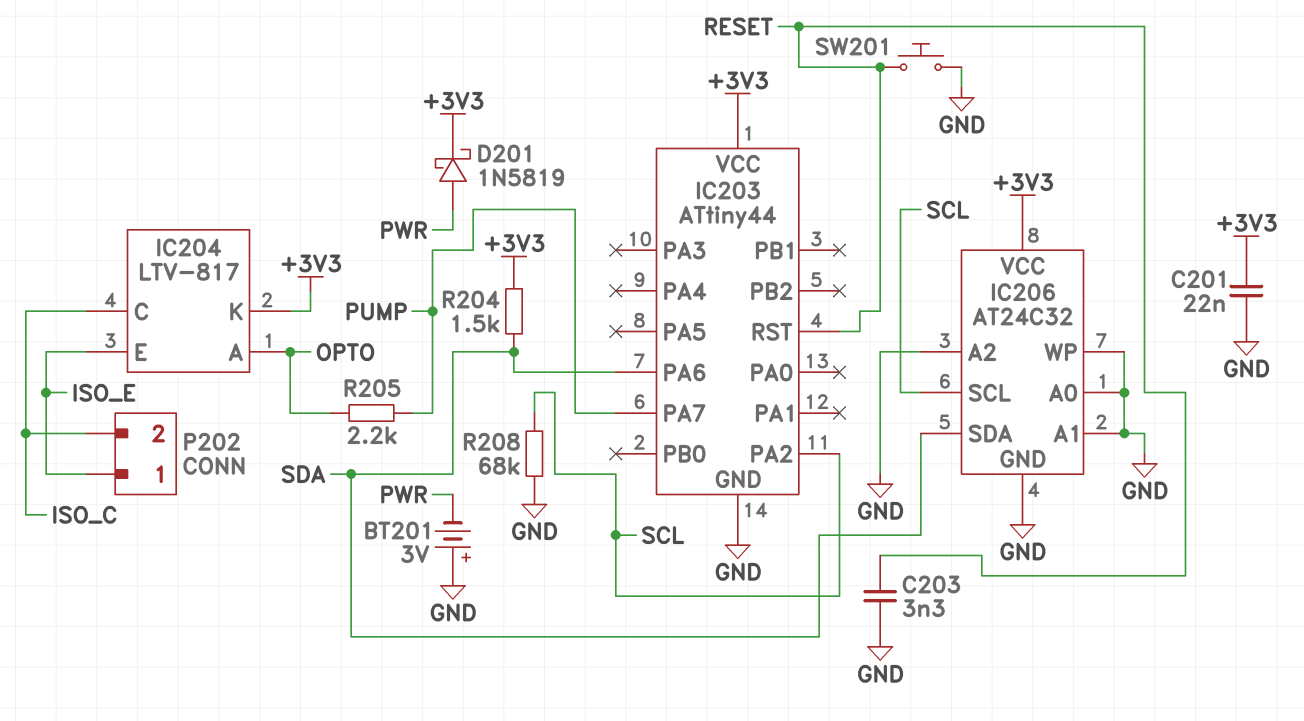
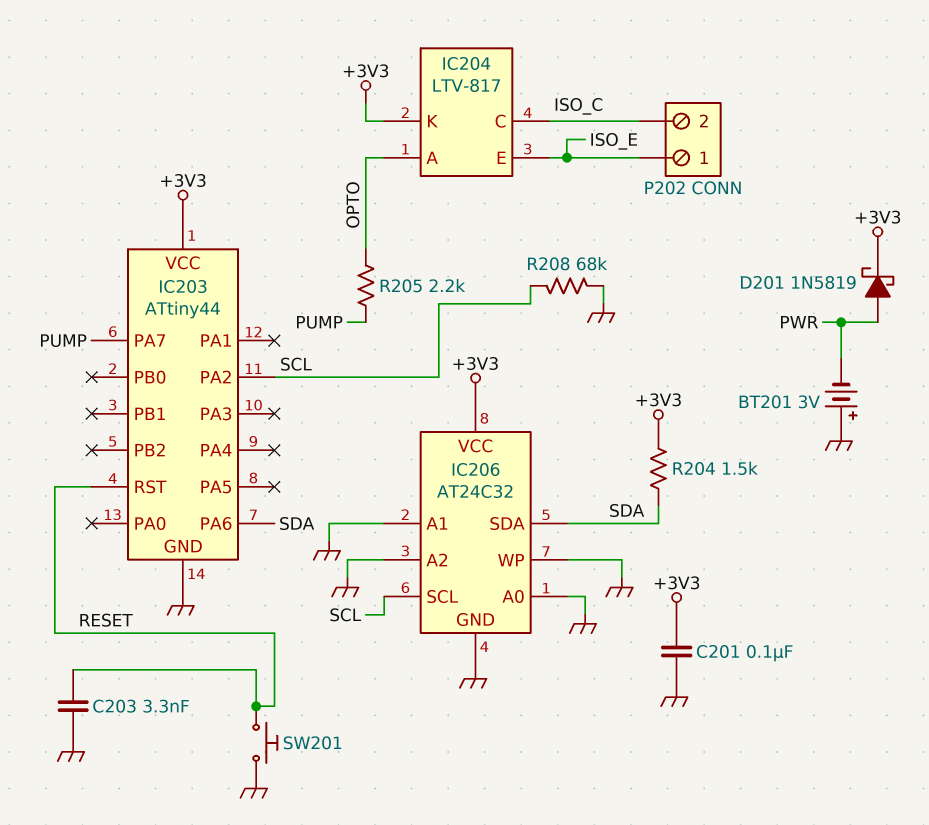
C201: 22nF (+3V3, GND) -> 100nF (+3V3, GND)

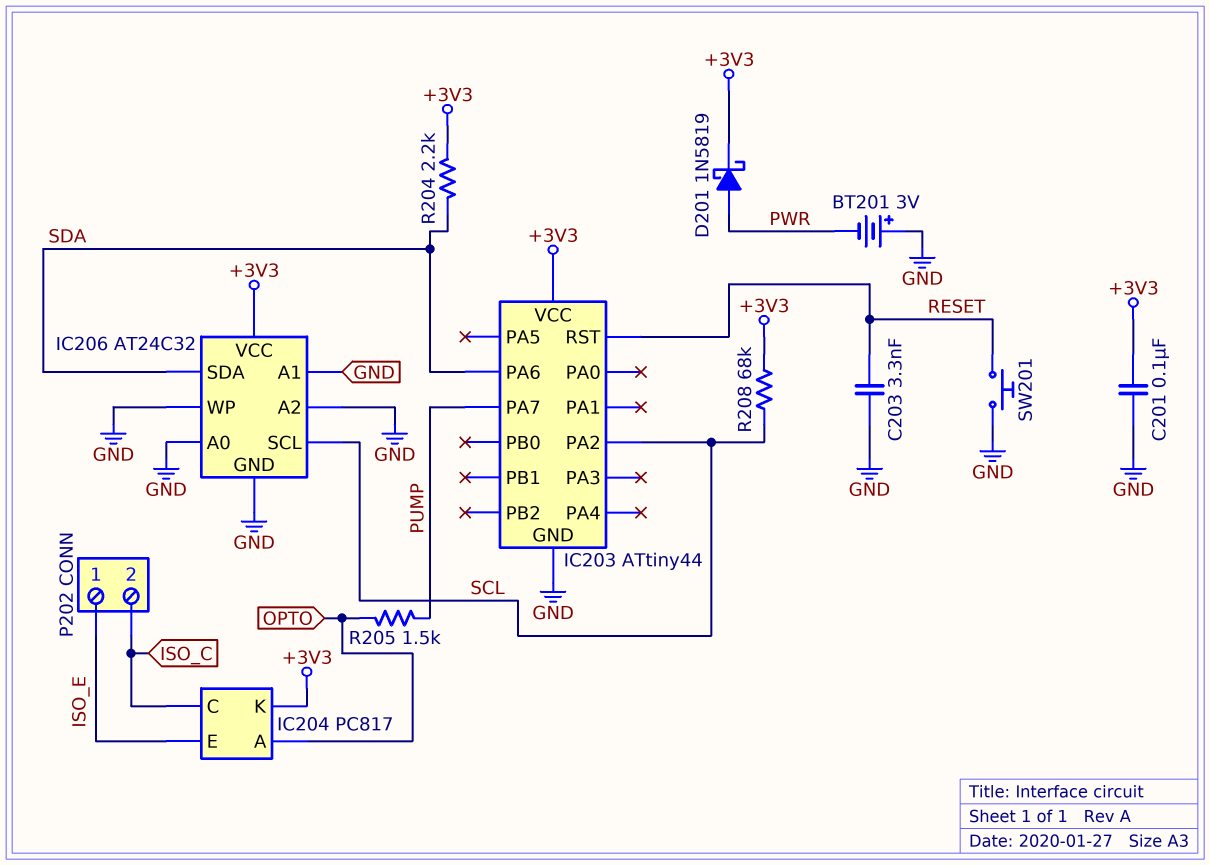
IC204: LTV-817 -> PC817
R204: 1.5k (+3V3, SDA) -> 2.2k (+3V3, SDA)
R205: 2.2k (OPTO, PUMP) -> 1.5k (OPTO, PUMP)
R208: 68k (GND, SCL) -> 68k (+3V3, SCL)

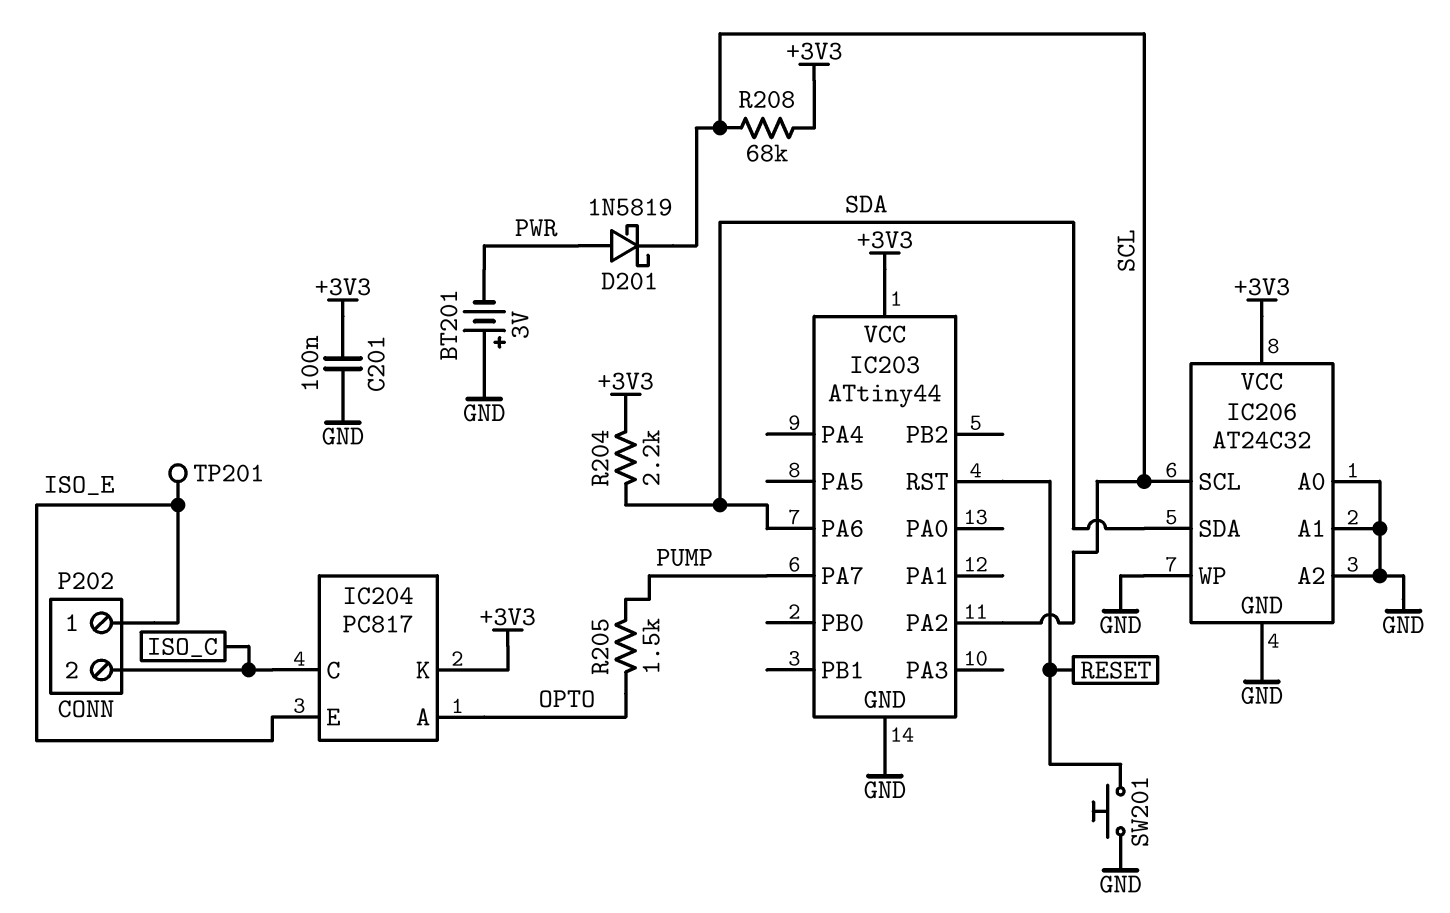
C203: 3.3nF (GND, RESET) -> none
D201: schottky 1N5819 (A PWR, K +3V3) -> schottky 1N5819 (A PWR, K SCL)
TP201: none -> test point (ISO_E)

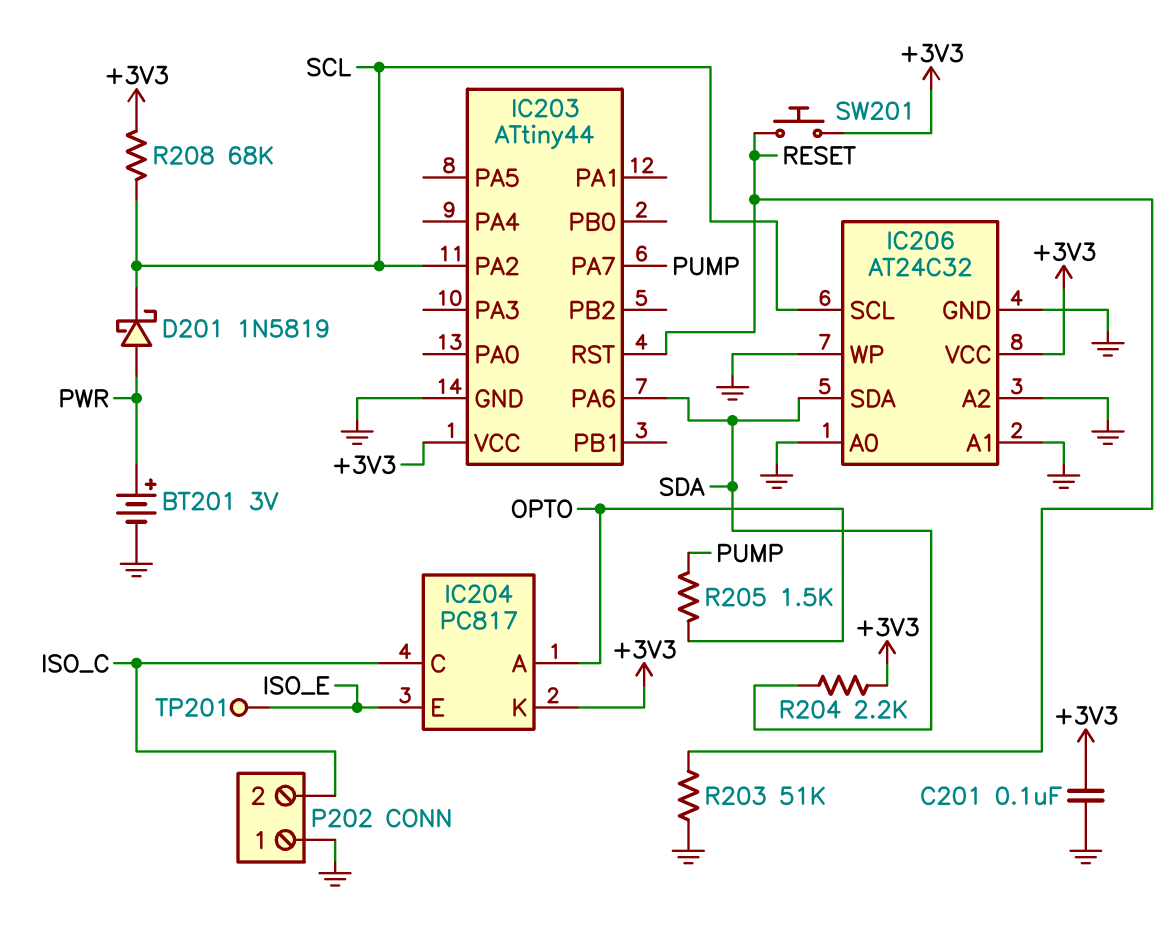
BT201: 3V (plus GND, minus PWR) -> 3V (plus PWR, minus GND)
P202 pin 1: ISO_E -> GND
R203: none -> 51k (GND, RESET)
SW201: button (GND, RESET) -> button (+3V3, RESET)

